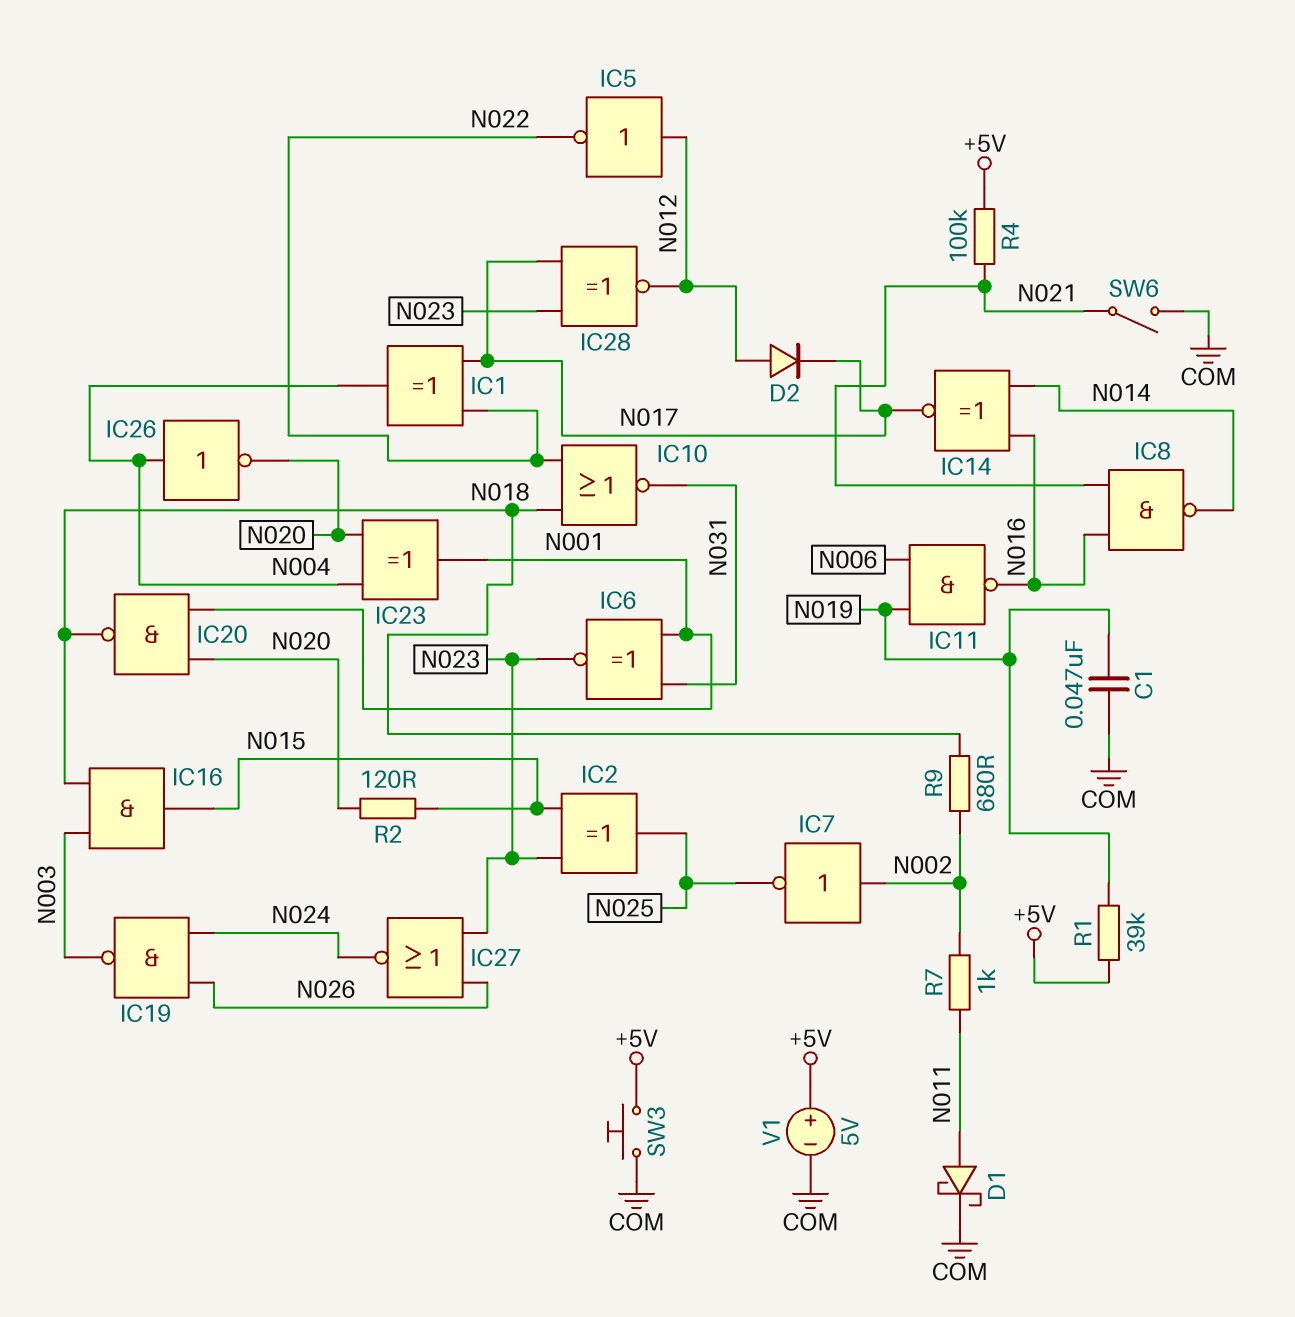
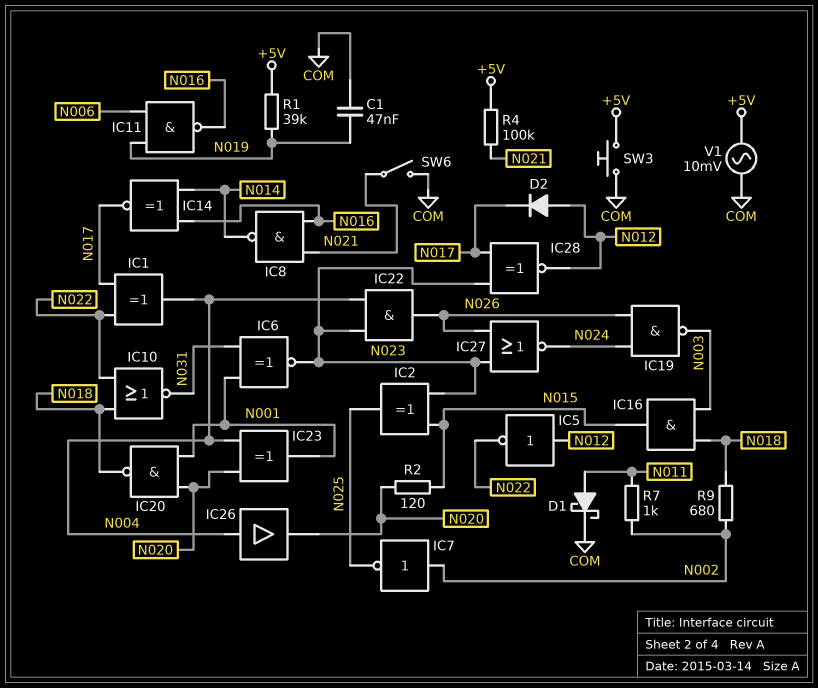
IC22: none -> AND (in N004, in N023, out N026)
IC26: NOT (in N004, out N020) -> buffer (in N004, out N020)
V1: 5V (plus +5V, minus COM) -> AC 10mV (+5V, COM)

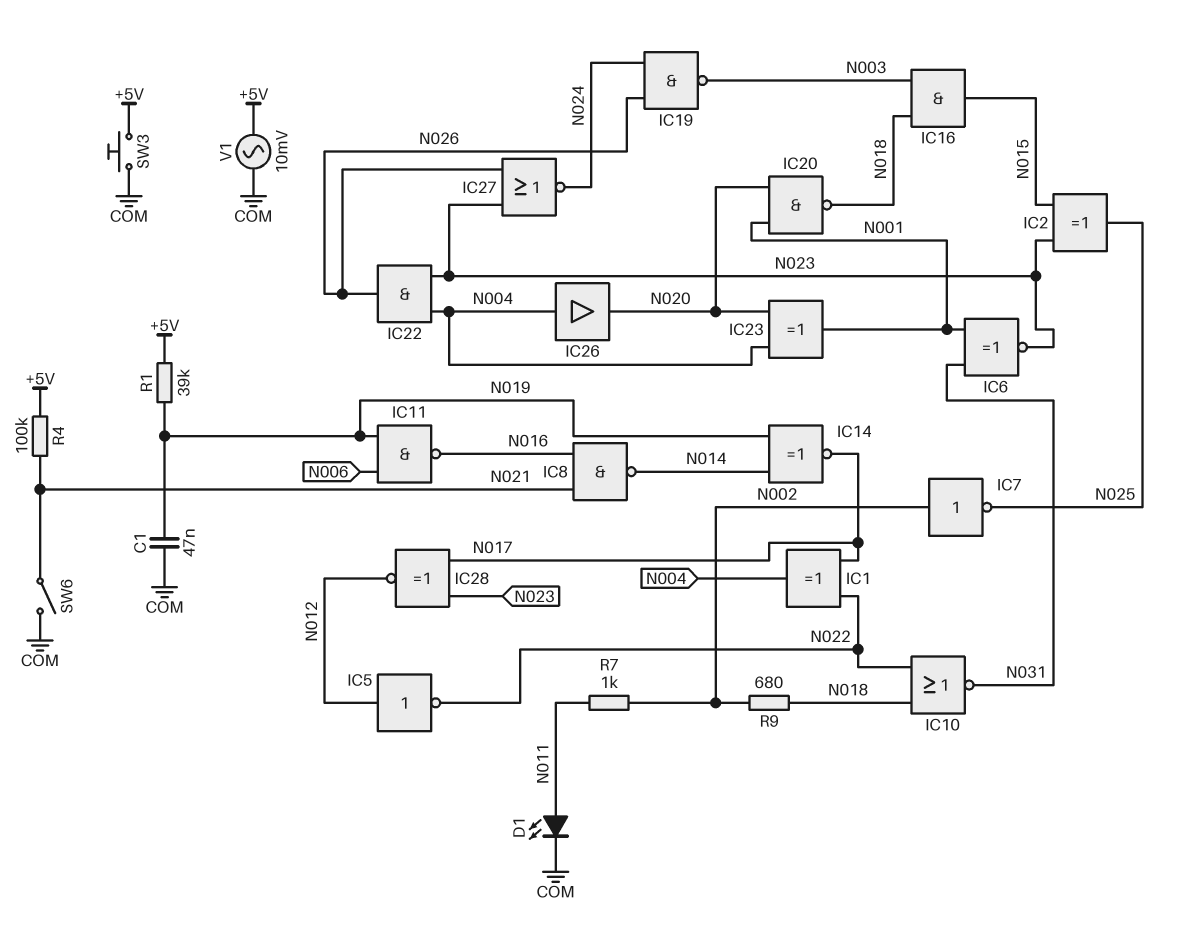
D1: schottky (A N011, K COM) -> LED (A N011, K COM)
D2: diode (A N012, K N017) -> none
IC14: XNOR (in N014, in N016, out N017) -> XNOR (in N014, in N019, out N017)
R2: 120 (N015, N020) -> none

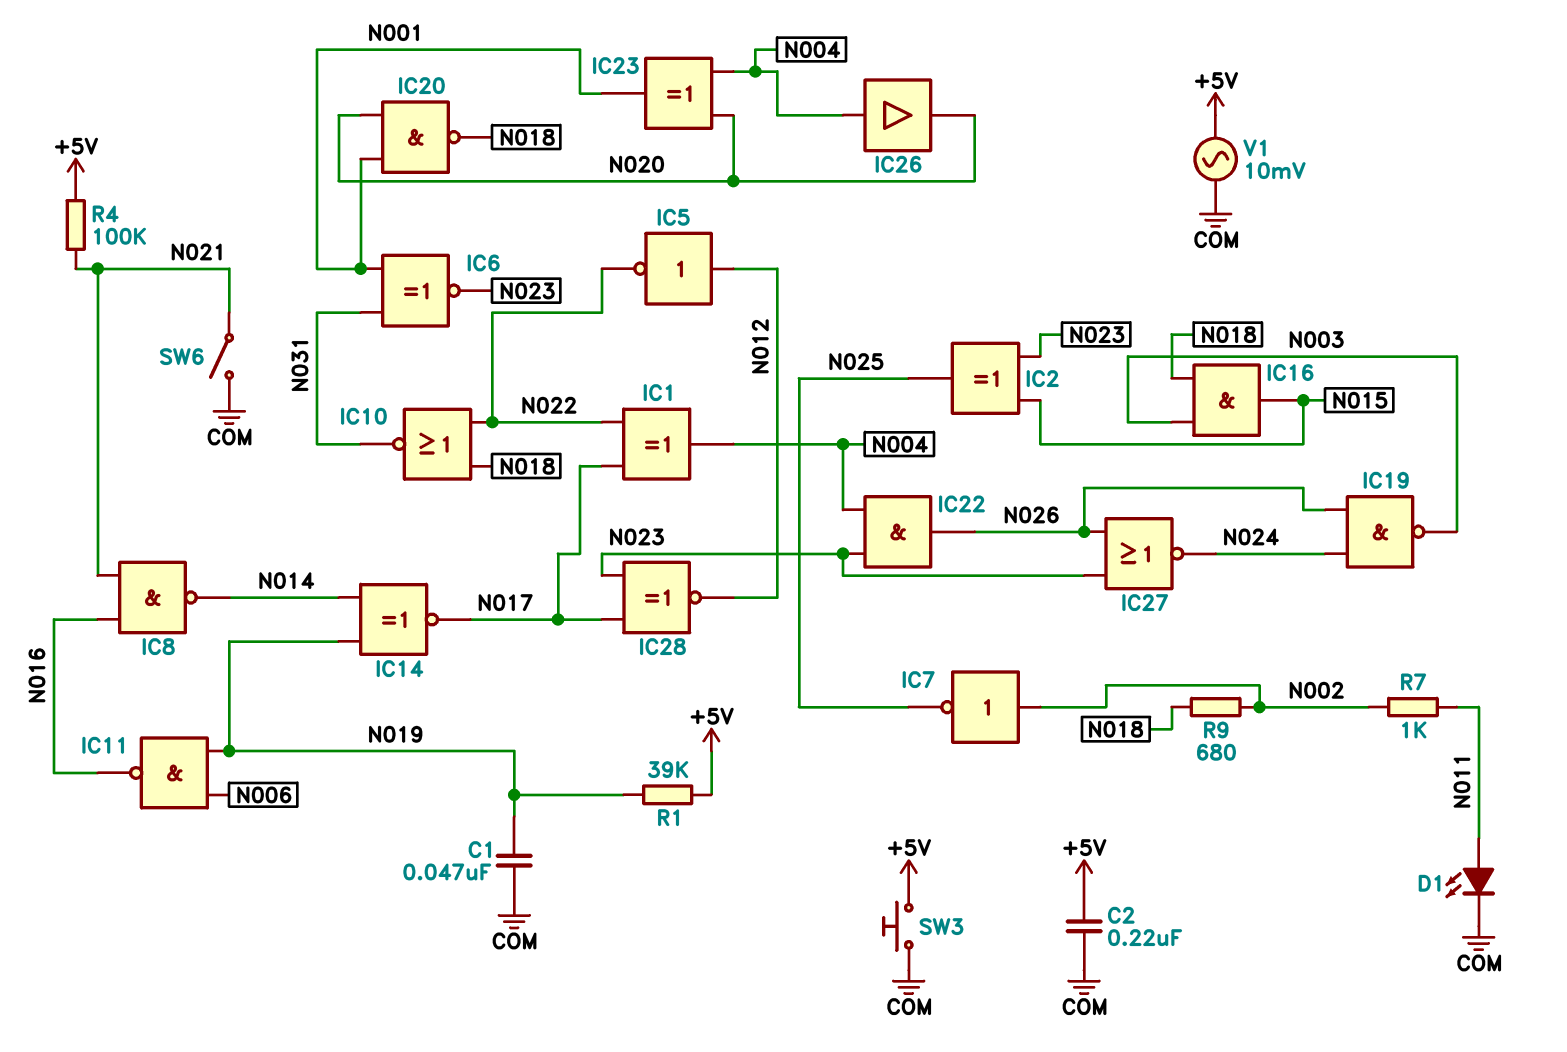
C2: none -> 220nF (+5V, COM)

